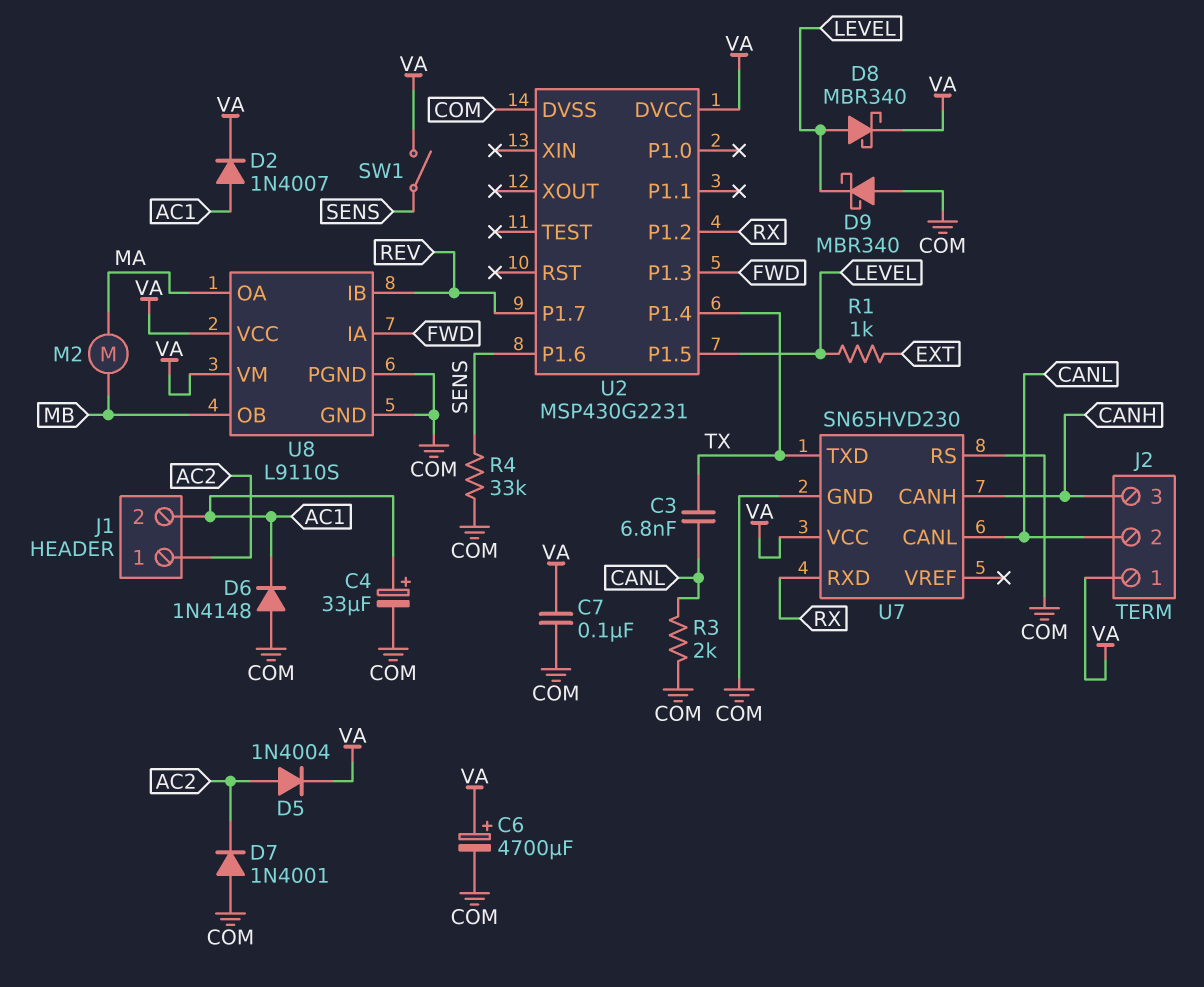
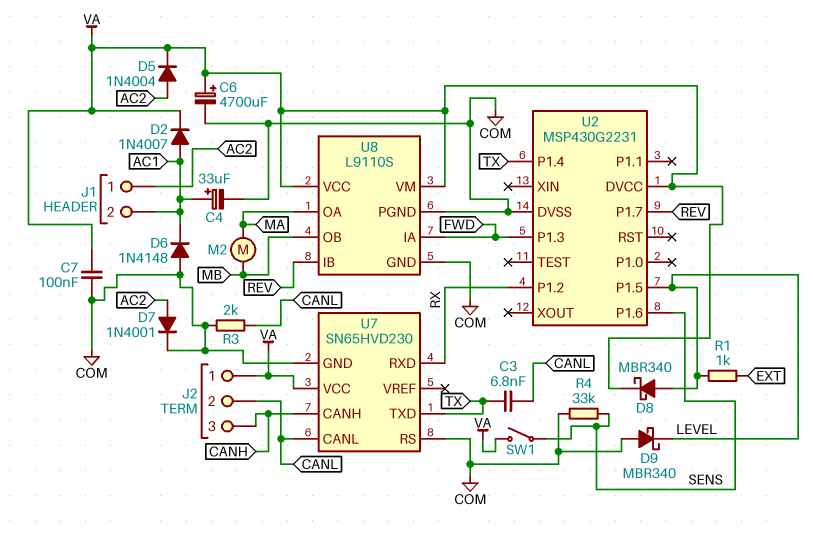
D7: diode 1N4001 (A COM, K AC2) -> diode 1N4001 (A AC2, K COM)

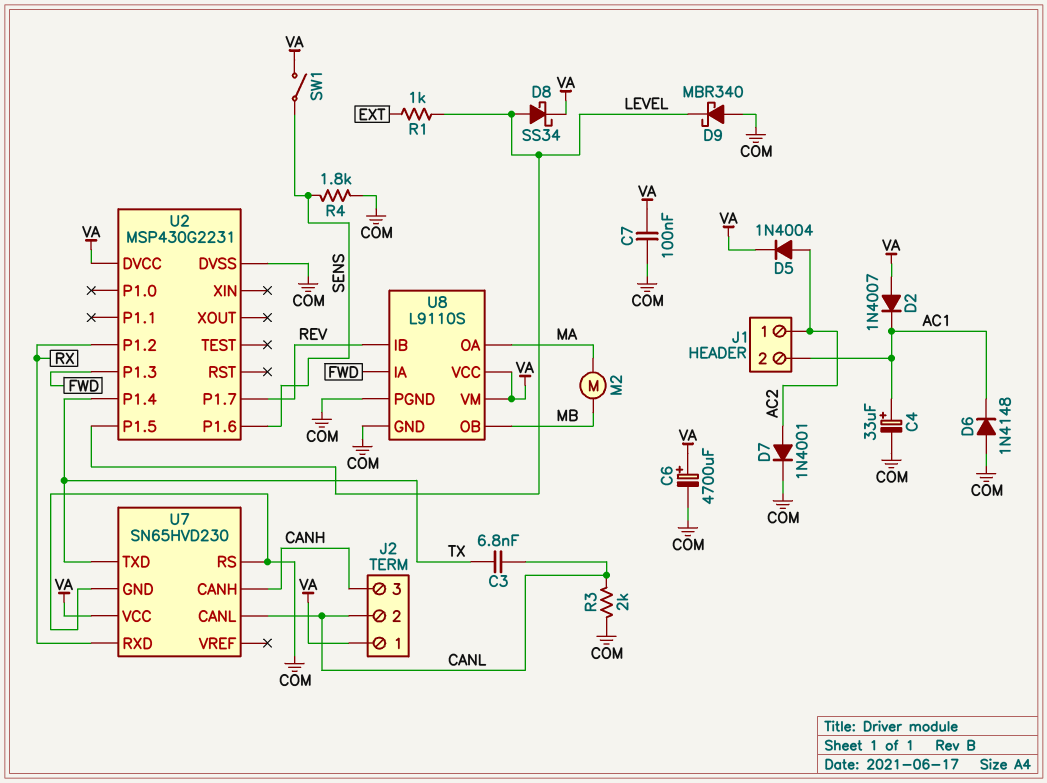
D2: diode 1N4007 (A AC1, K VA) -> diode 1N4007 (A VA, K AC1)
D8: schottky MBR340 (A LEVEL, K VA) -> schottky SS34 (A LEVEL, K VA)
R4: 33k (COM, SENS) -> 1.8k (COM, SENS)

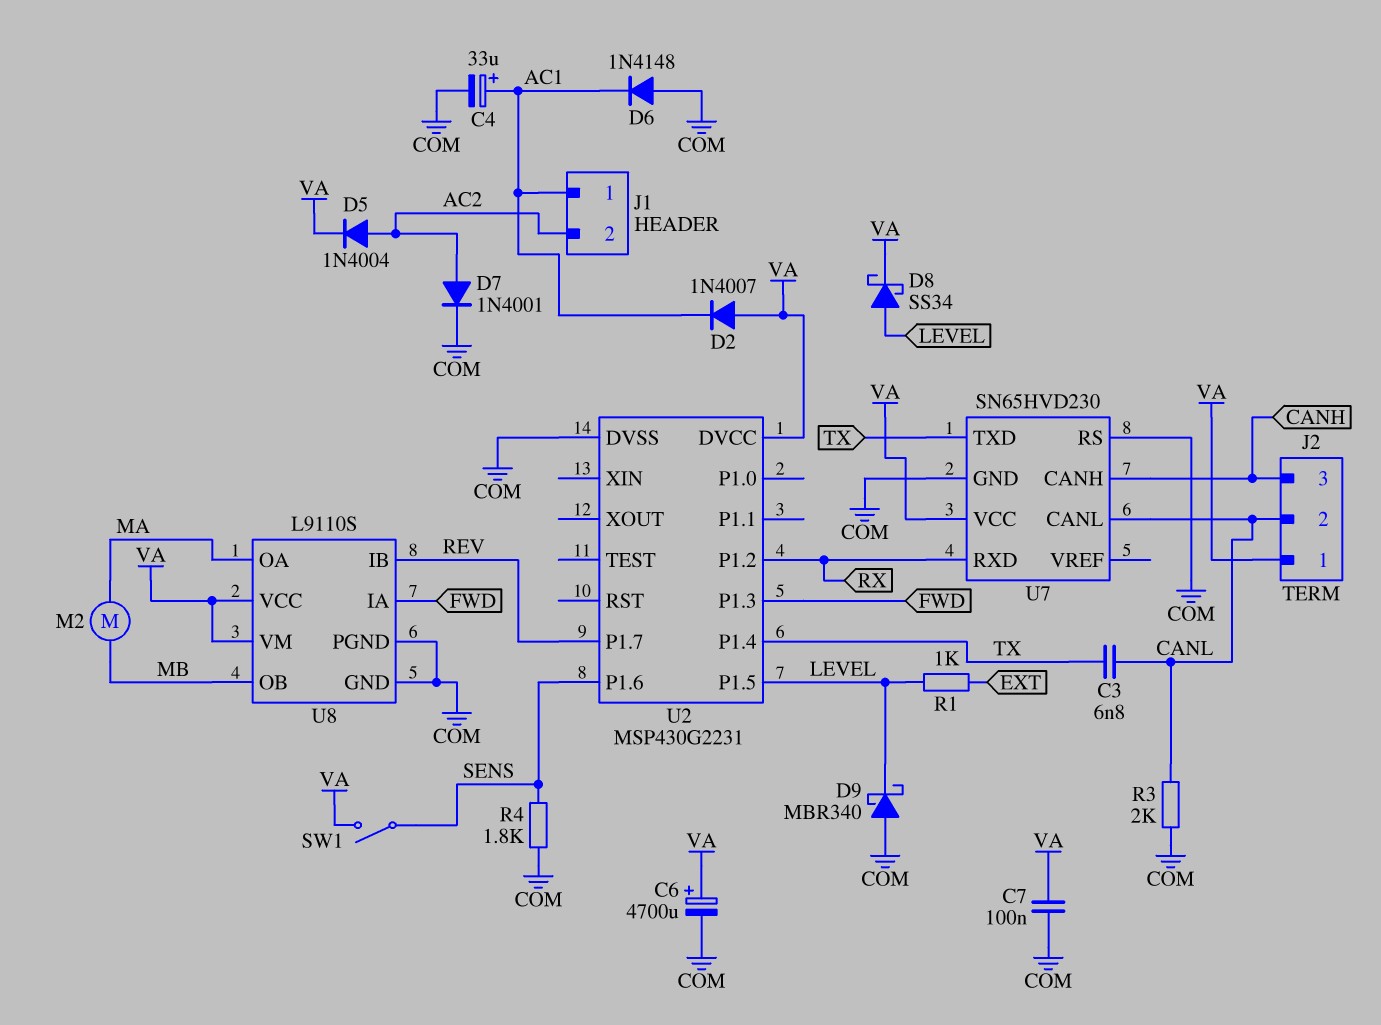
J1 pin 1: AC2 -> AC1
J1 pin 2: AC1 -> AC2

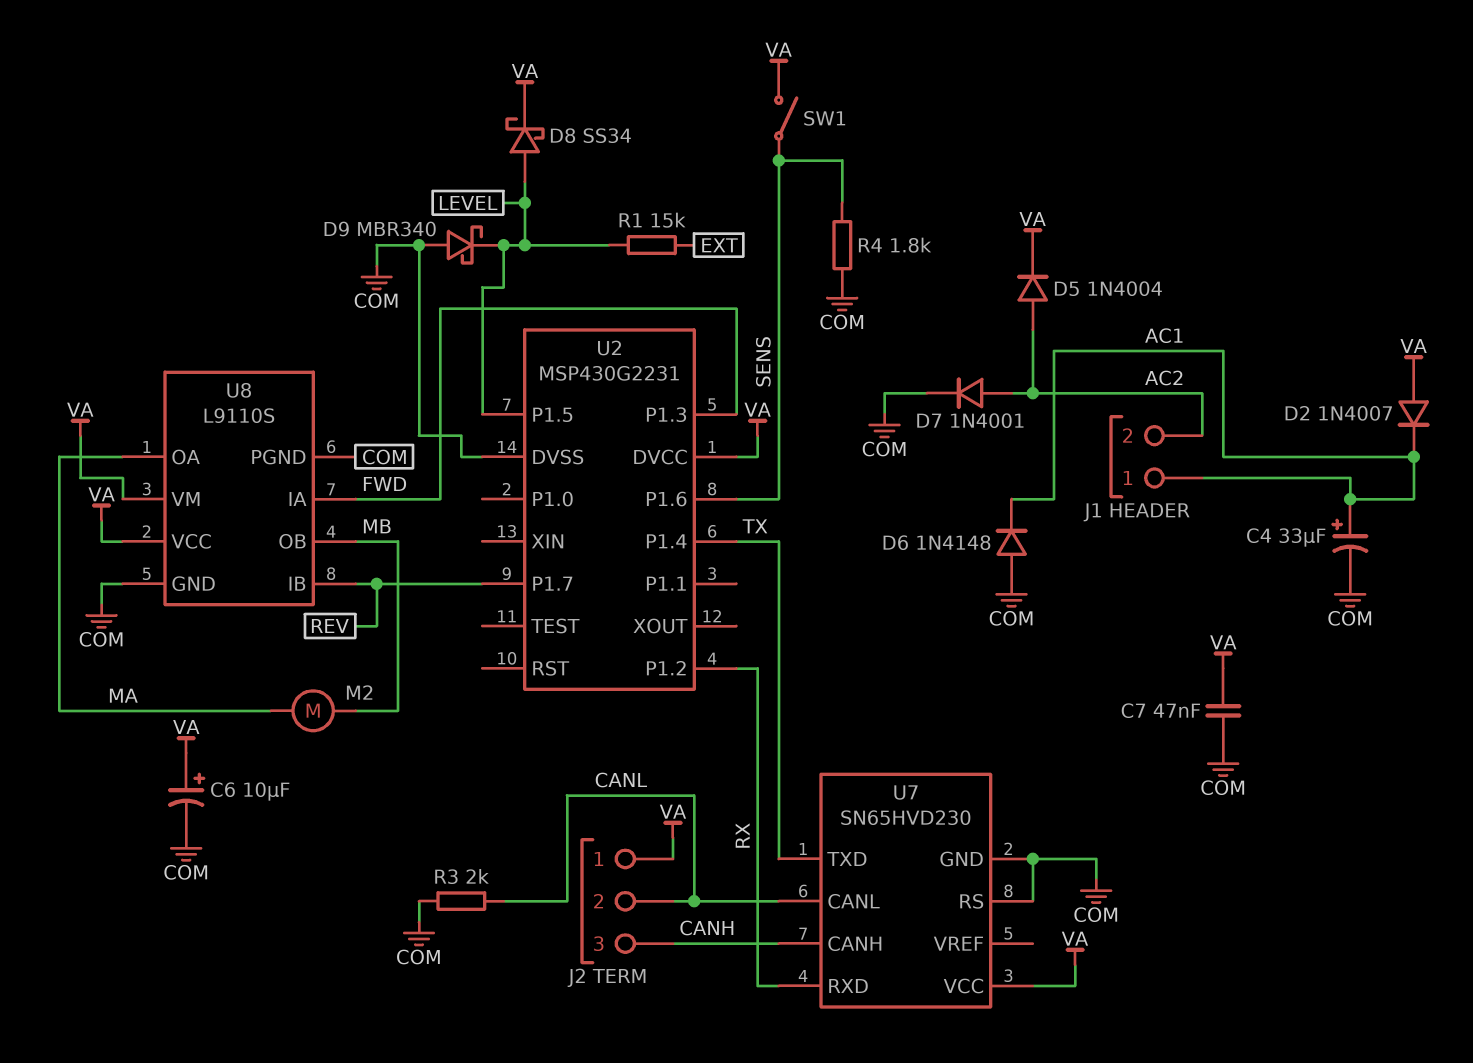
C3: 6.8nF (CANL, TX) -> none
C6: 4700uF (plus VA, minus COM) -> 10uF (plus VA, minus COM)
C7: 100nF (COM, VA) -> 47nF (COM, VA)
R1: 1k (EXT, LEVEL) -> 15k (EXT, LEVEL)

